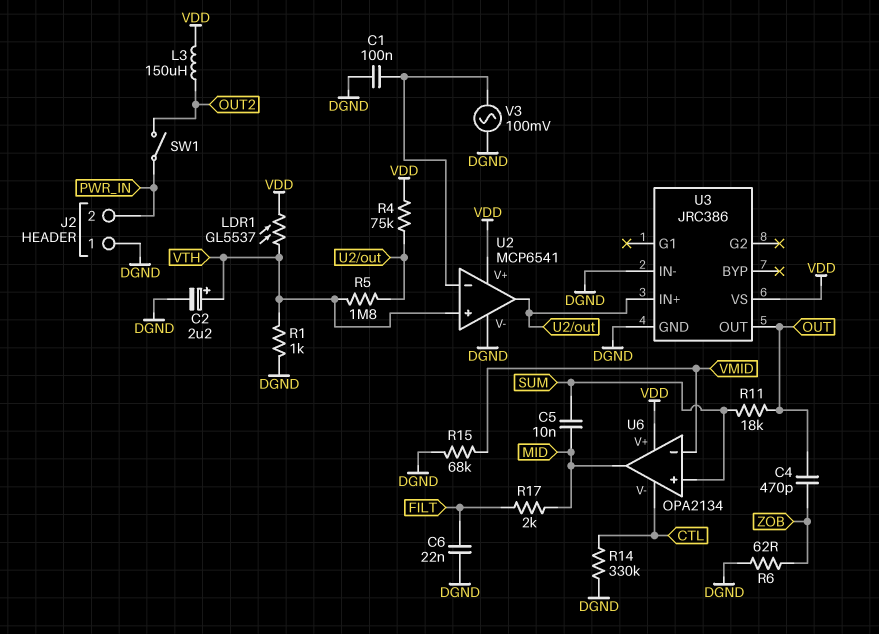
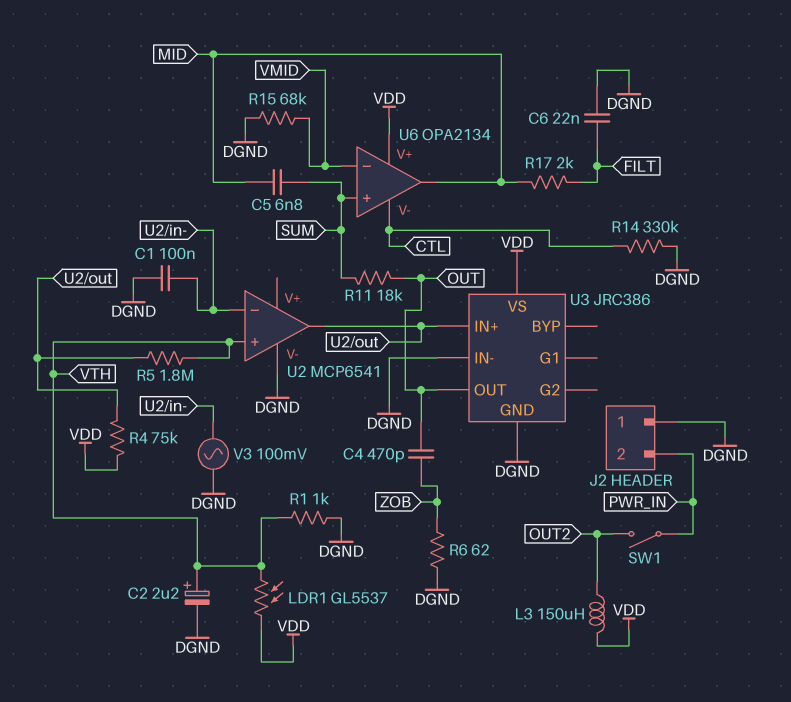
C5: 10nF (MID, SUM) -> 6.8nF (MID, SUM)
U2 pin V+: VDD -> none

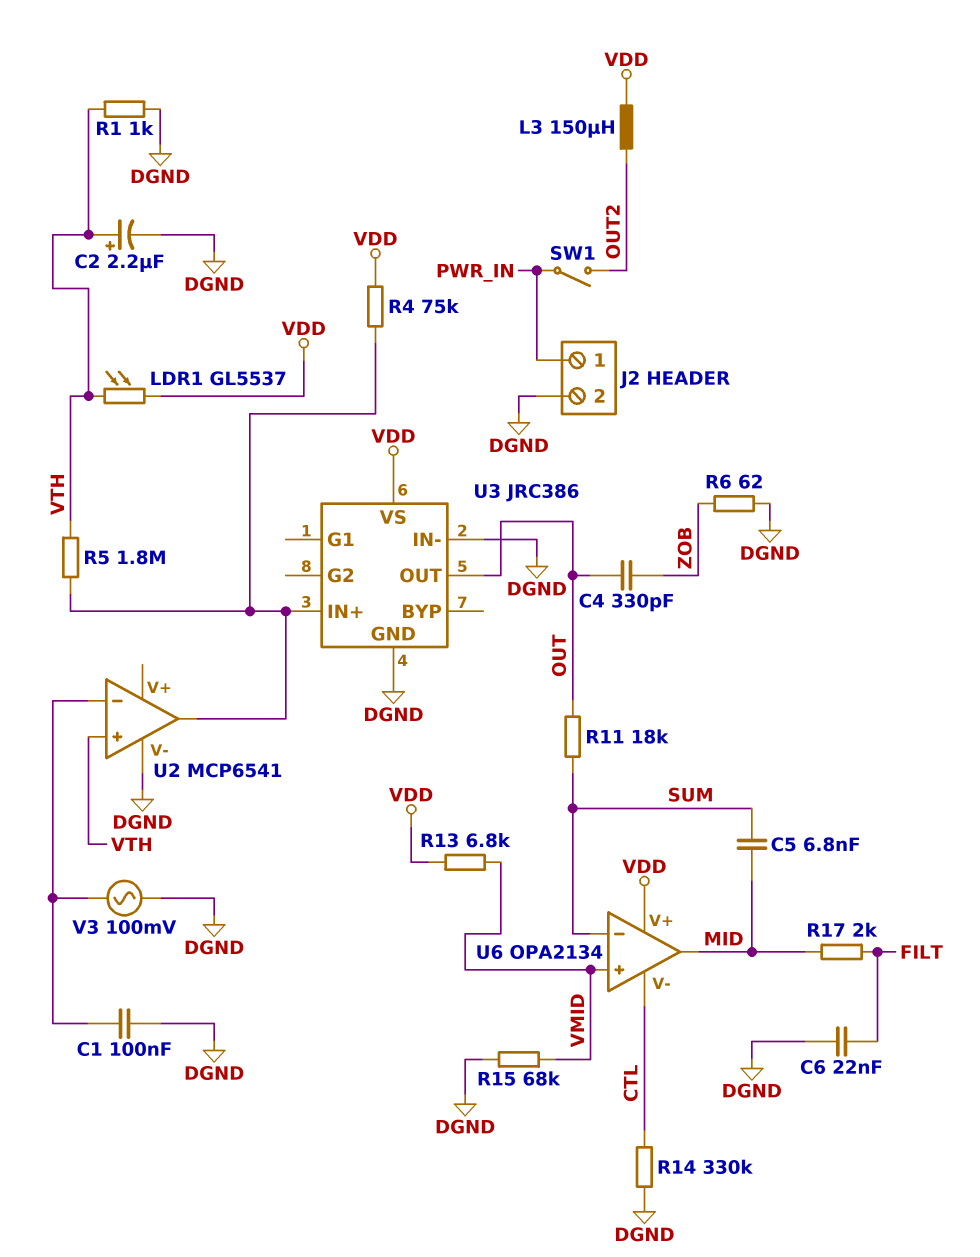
C4: 470pF (OUT, ZOB) -> 330pF (OUT, ZOB)
J2 pin 1: DGND -> PWR_IN
J2 pin 2: PWR_IN -> DGND
R13: none -> 6.8k (VDD, VMID)
U6 pin in+: SUM -> VMID
U6 pin in-: VMID -> SUM

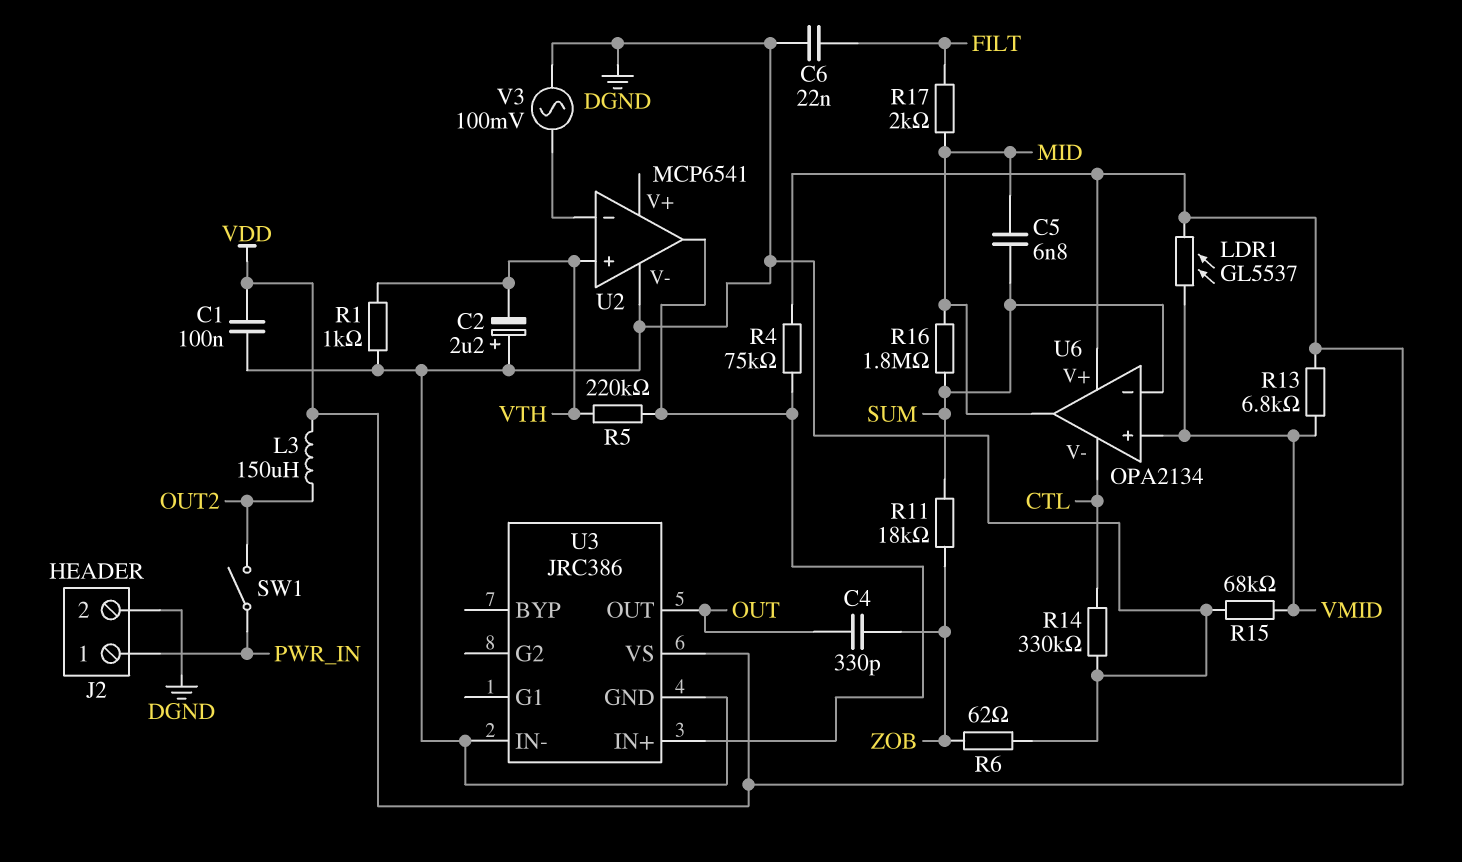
C1: 100nF (DGND, U2/in-) -> 100nF (DGND, VDD)
C2: 2.2uF (plus VTH, minus DGND) -> 2.2uF (plus DGND, minus VTH)
LDR1: GL5537 (VDD, VTH) -> GL5537 (VDD, VMID)
R5: 1.8M (U2/out, VTH) -> 220k (U2/out, VTH)
R11: 18k (OUT, SUM) -> 18k (SUM, ZOB)
R16: none -> 1.8M (MID, SUM)

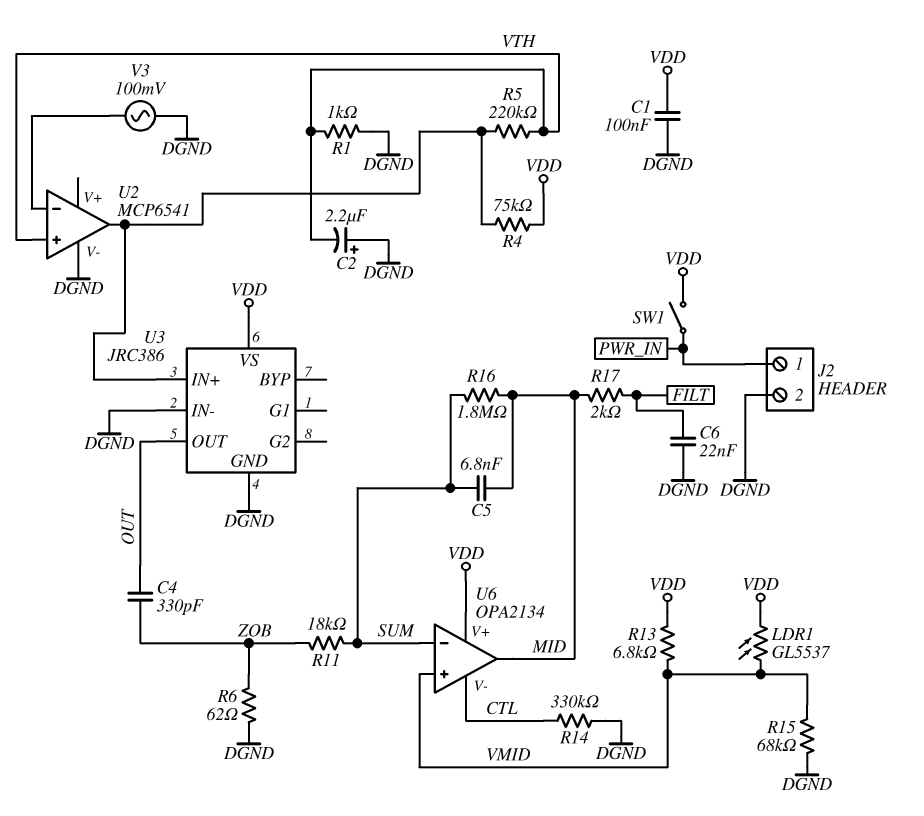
L3: 150uH (OUT2, VDD) -> none
SW1: switch (OUT2, PWR_IN) -> switch (PWR_IN, VDD)

